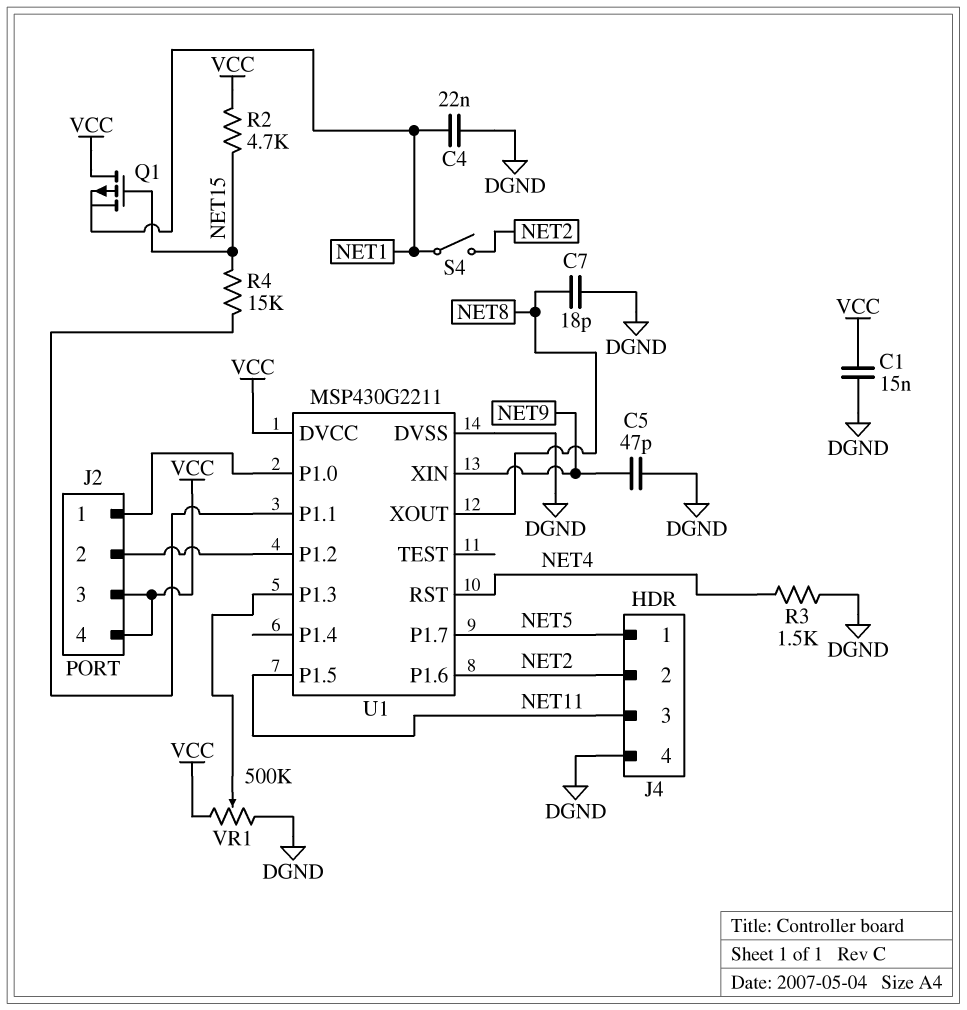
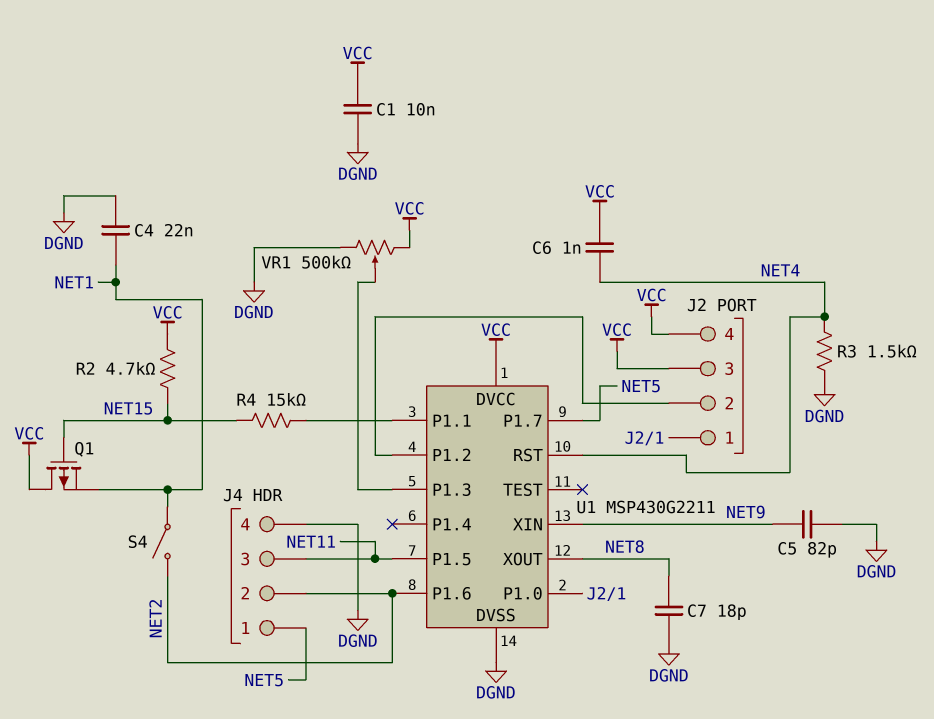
C1: 15nF (DGND, VCC) -> 10nF (DGND, VCC)
C5: 47pF (DGND, NET9) -> 82pF (DGND, NET9)
C6: none -> 1nF (NET4, VCC)

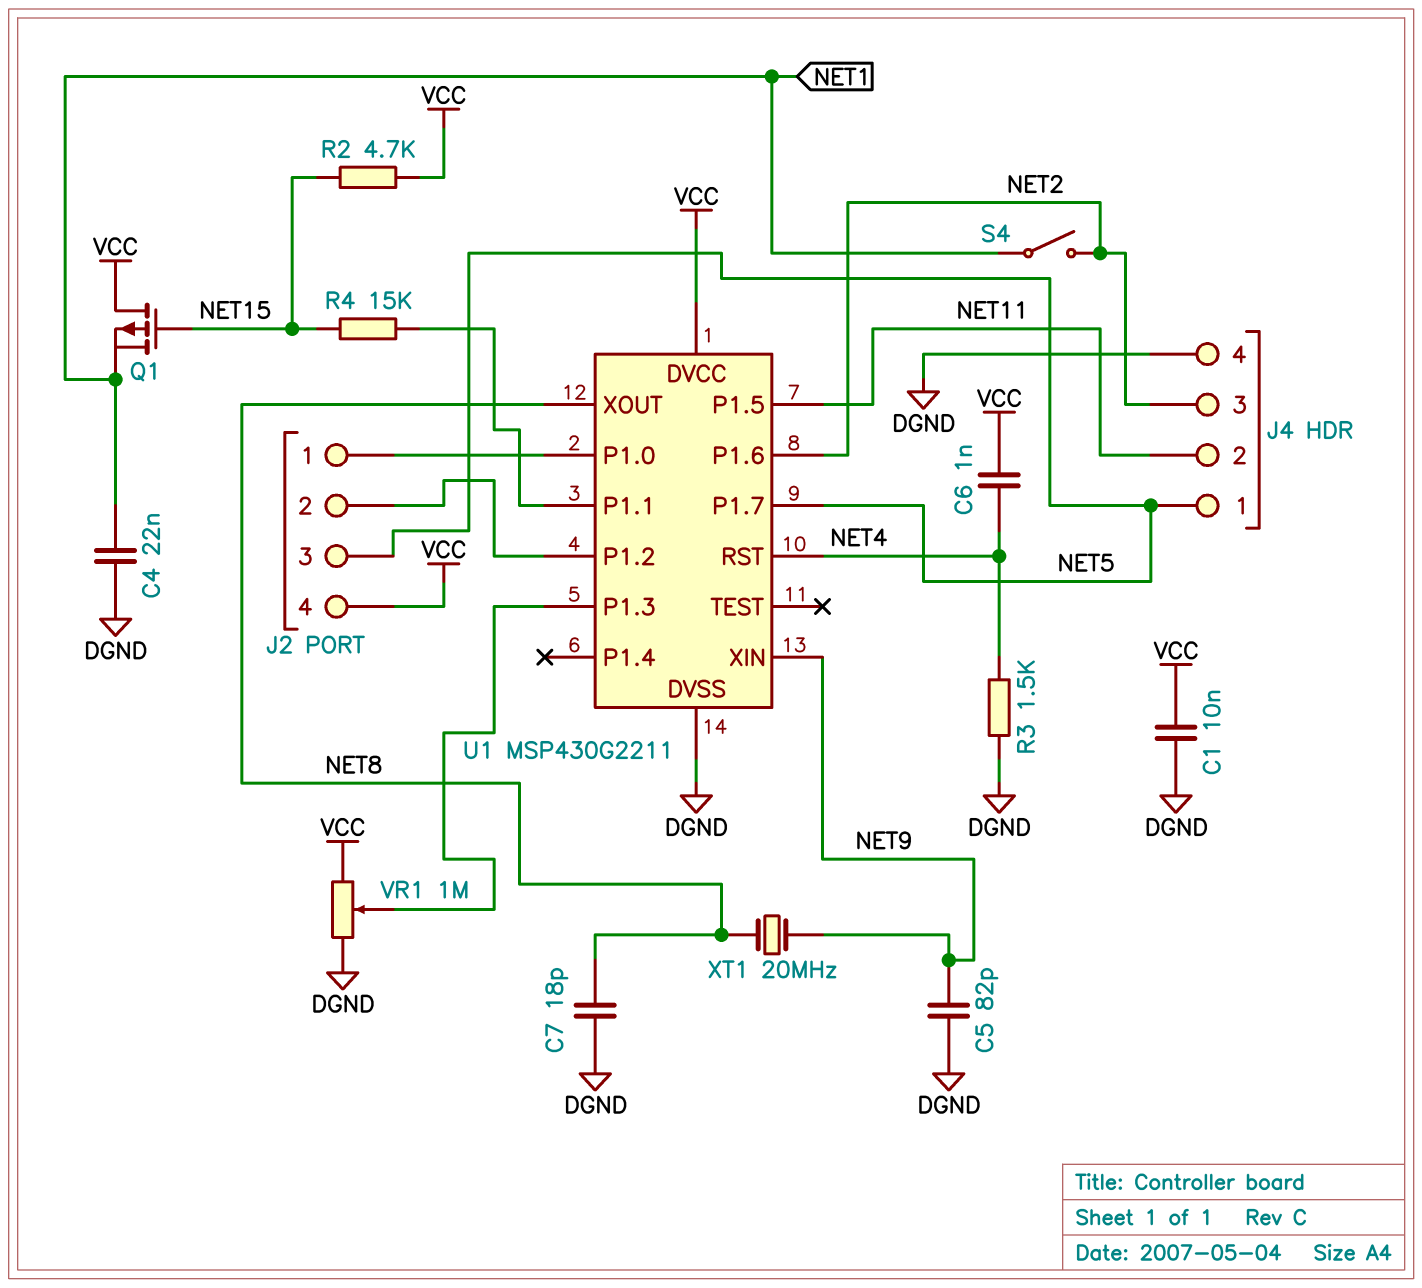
J2 pin 3: VCC -> NET5
J4 pin 2: NET2 -> NET11
J4 pin 3: NET11 -> NET2
VR1: 500k (DGND, VCC, wiper U1/P1.3) -> 1M (DGND, VCC, wiper U1/P1.3)
XT1: none -> 20MHz (NET8, NET9)

